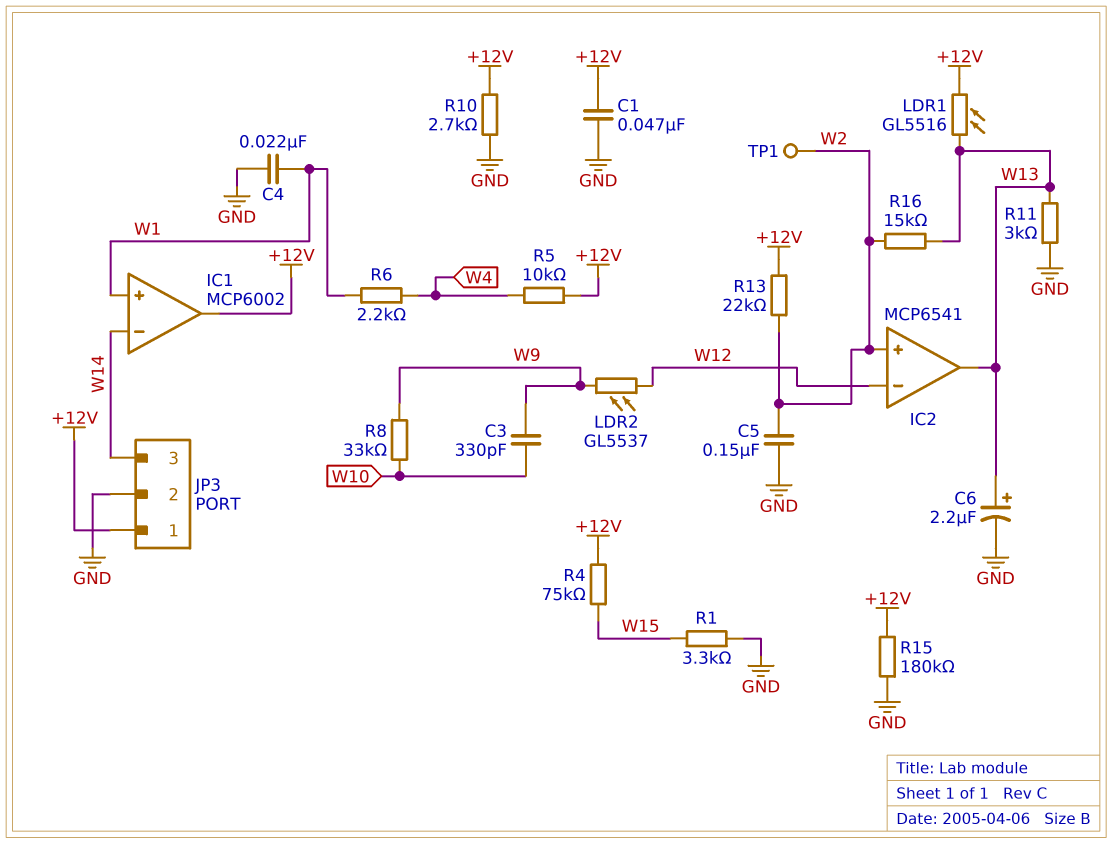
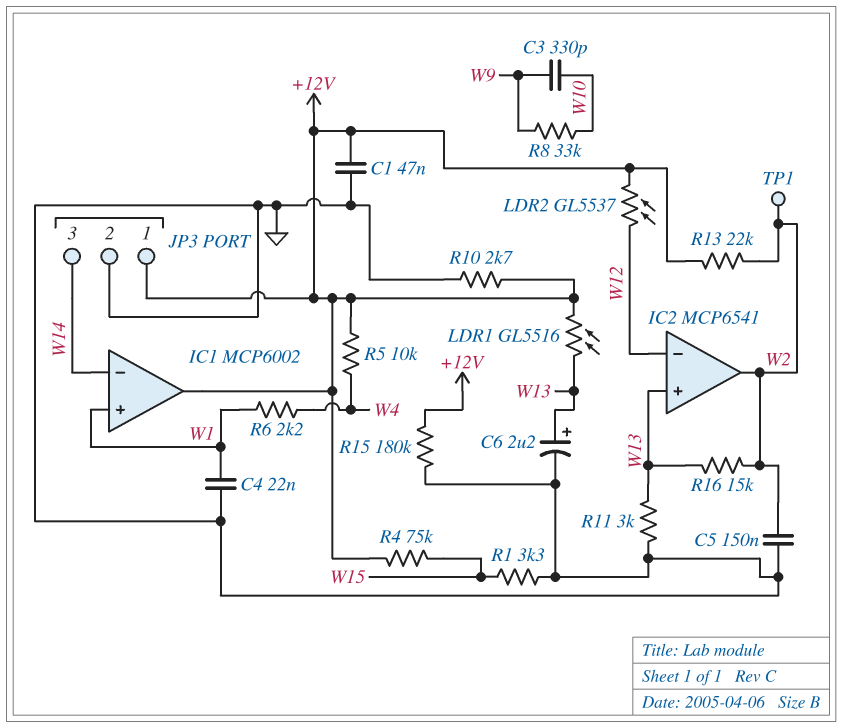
IC2 pin in+: W2 -> W13
IC2 pin out: W13 -> W2
LDR2: GL5537 (W9, W12) -> GL5537 (+12V, W12)

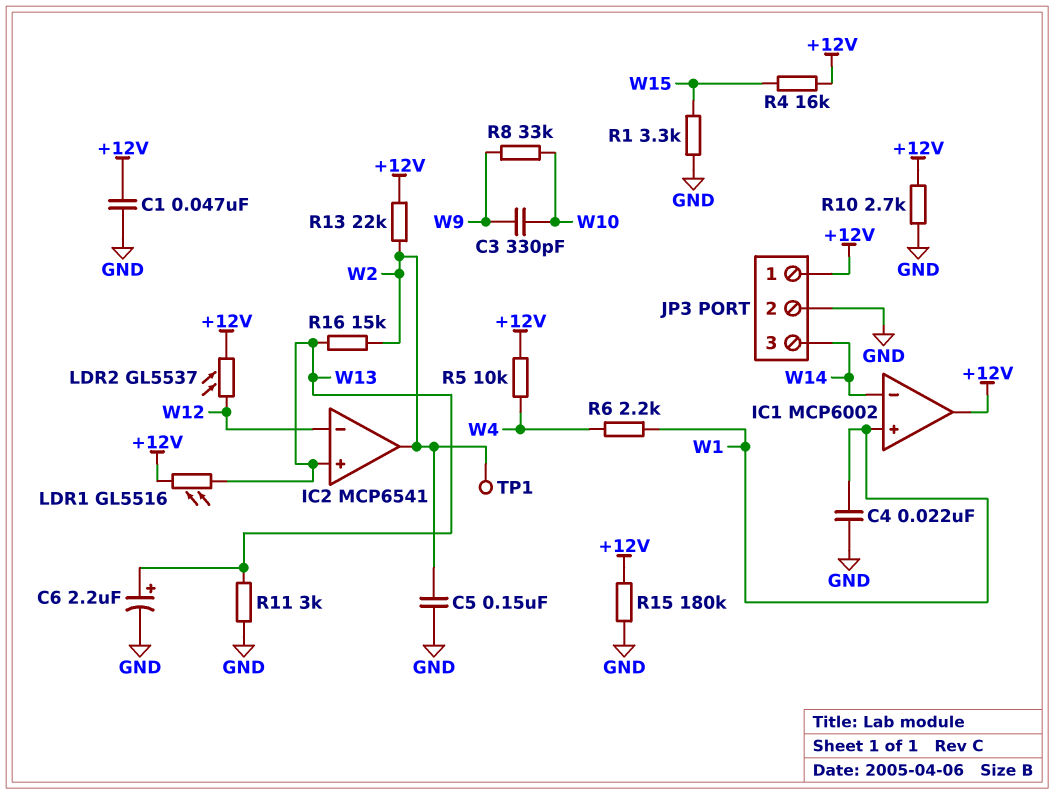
R4: 75k (+12V, W15) -> 16k (+12V, W15)

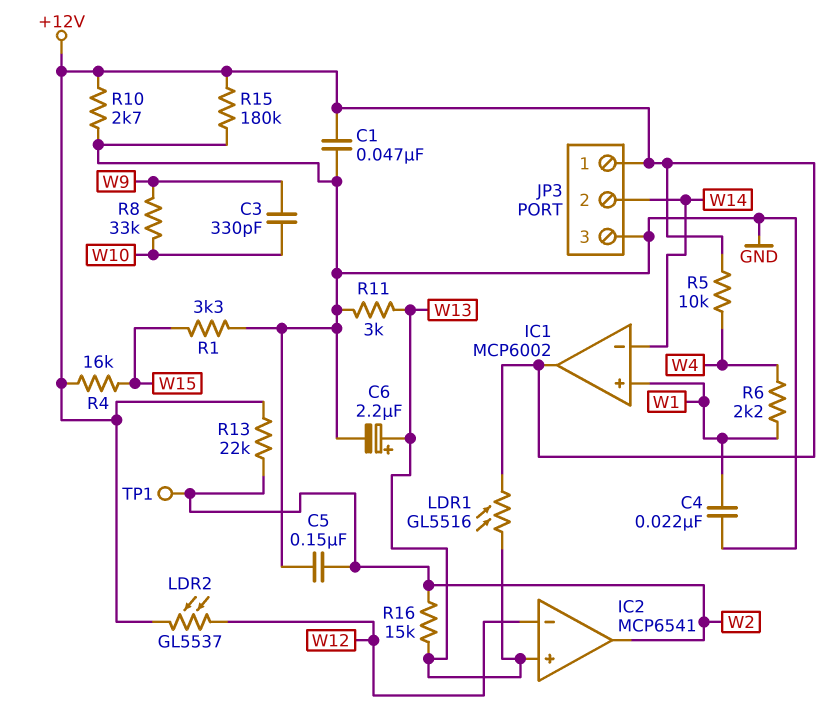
JP3 pin 2: GND -> W14
JP3 pin 3: W14 -> GND

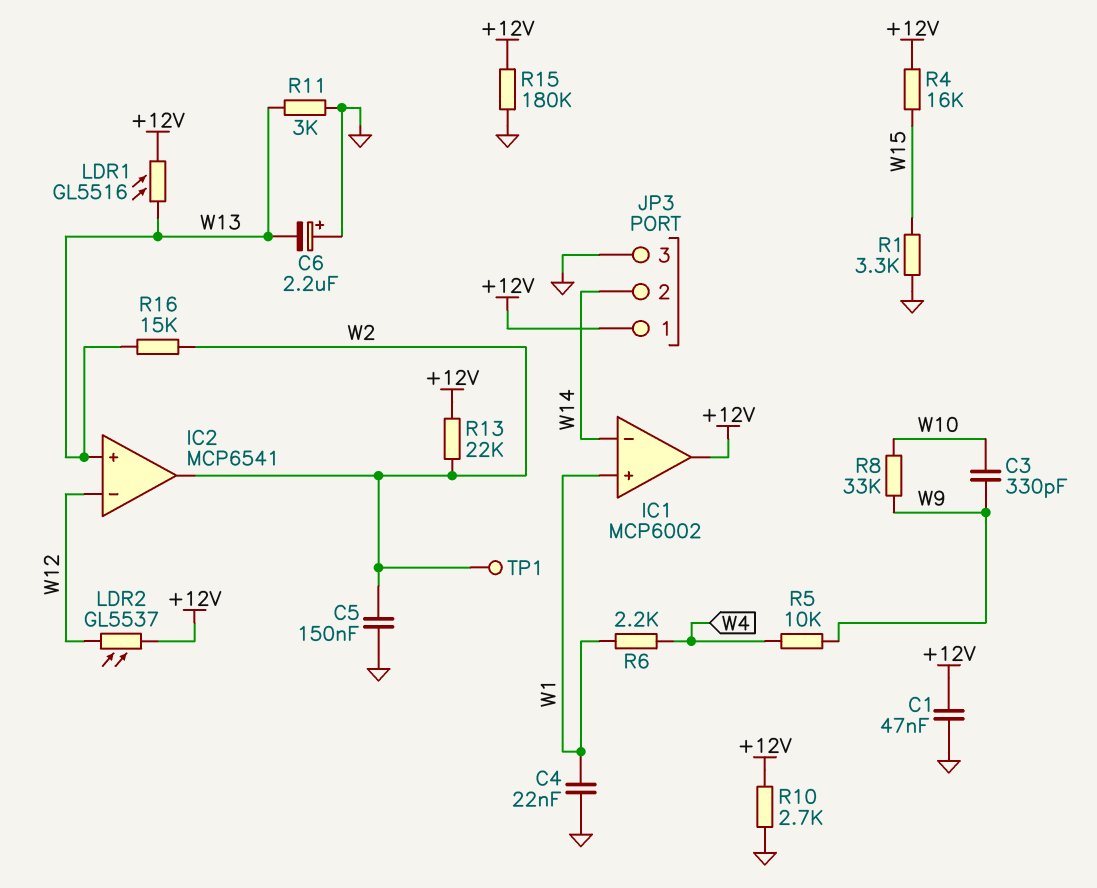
C6: 2.2uF (plus W13, minus GND) -> 2.2uF (plus GND, minus W13)
R5: 10k (+12V, W4) -> 10k (W4, W9)

